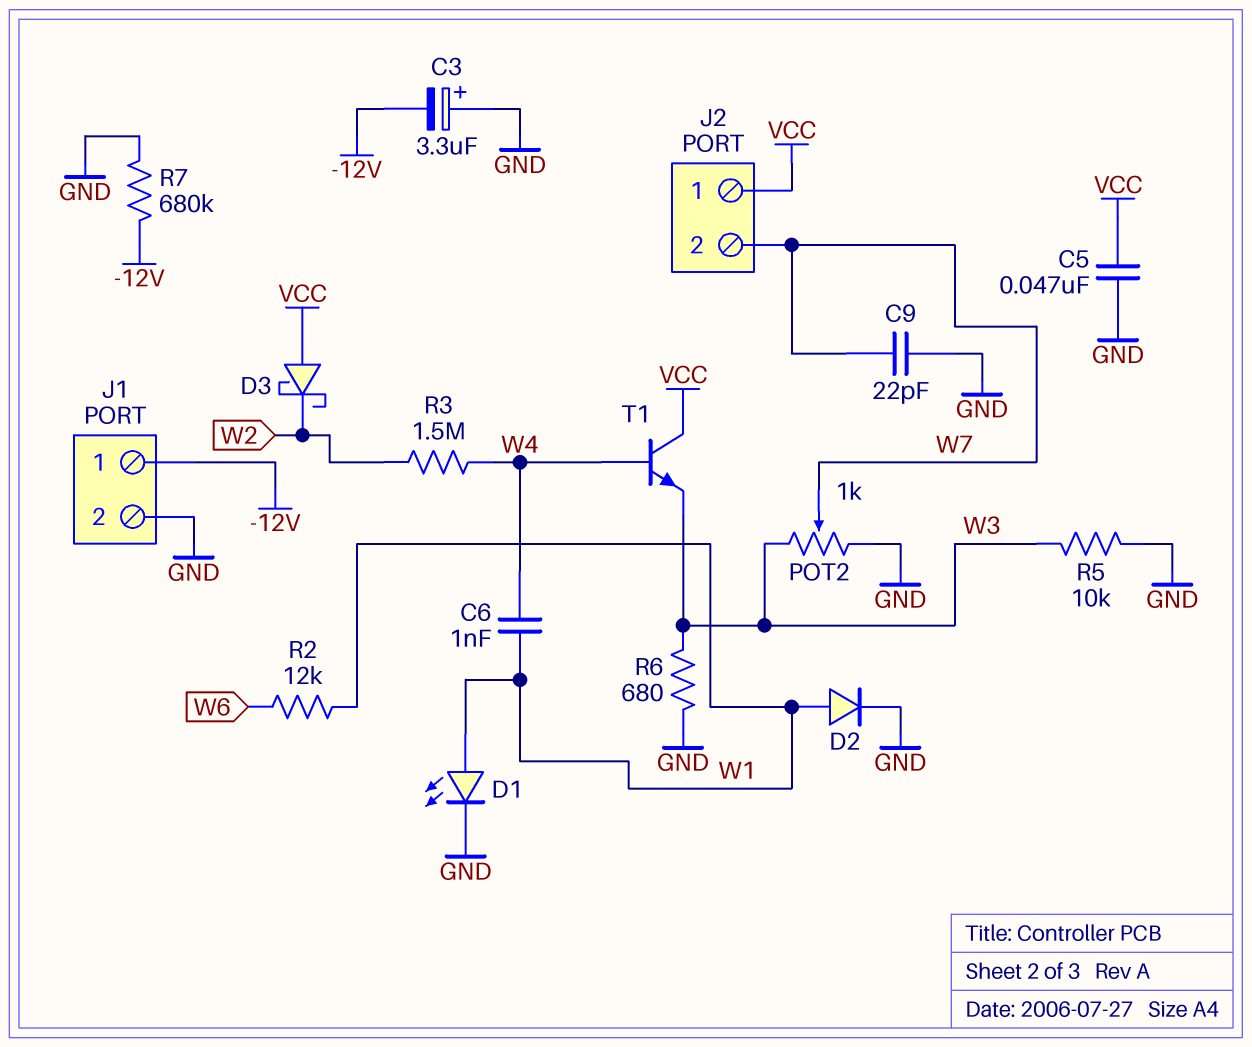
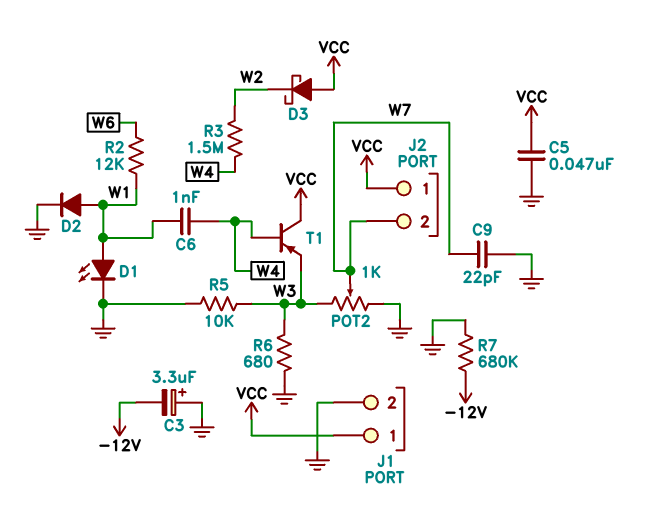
J1 pin 1: -12V -> VCC
T1: NPN (B W4, C VCC, E W3) -> PNP (B W4, C VCC, E W3)

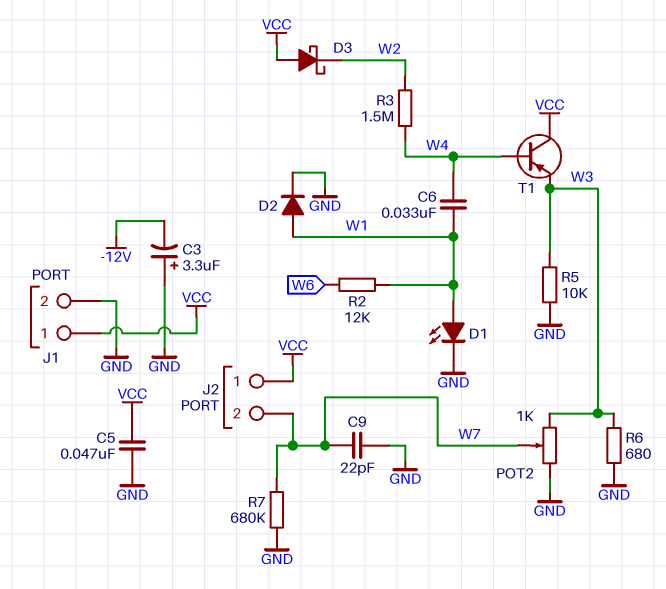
C6: 1nF (W1, W4) -> 33nF (W1, W4)
R7: 680k (-12V, GND) -> 680k (GND, W7)

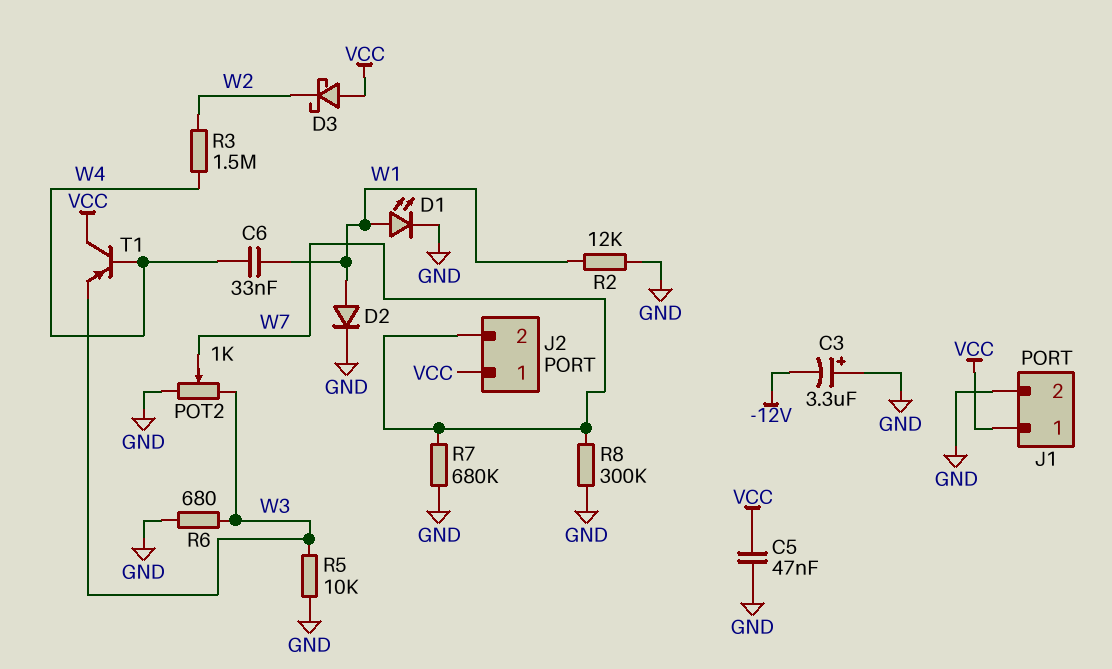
C9: 22pF (GND, W7) -> none
R2: 12k (W1, W6) -> 12k (GND, W1)
R8: none -> 300k (GND, W7)

